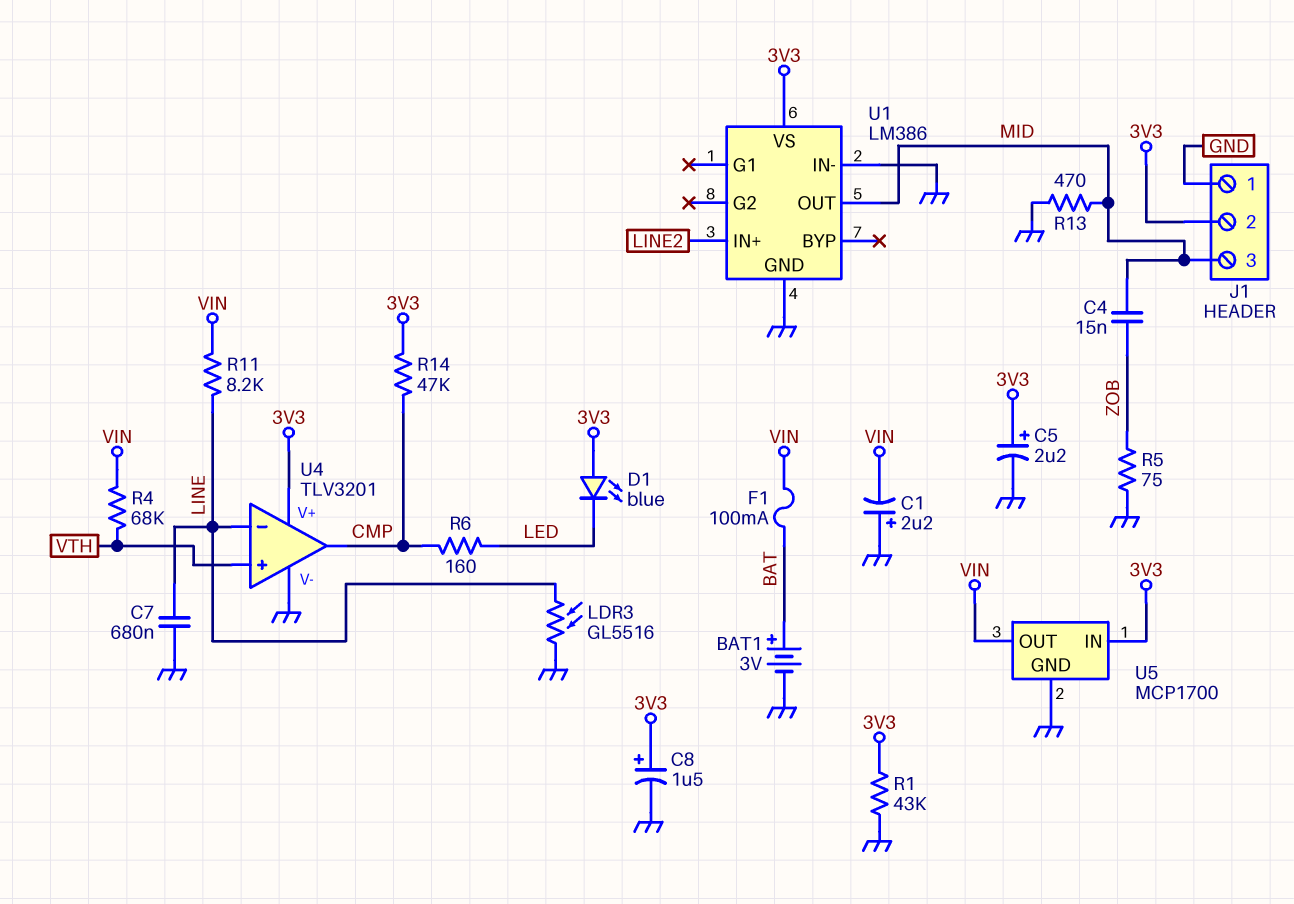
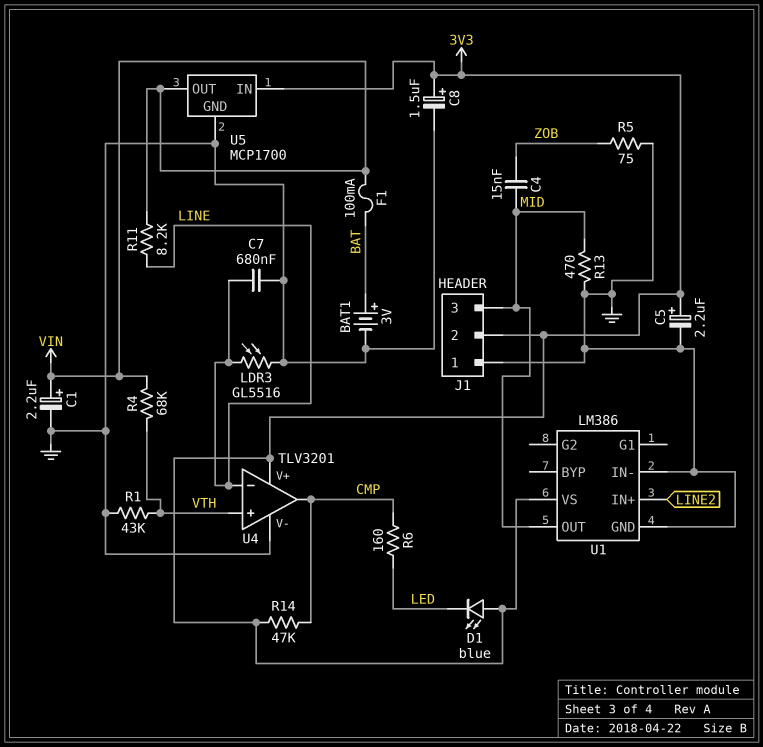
C1: 2.2uF (plus GND, minus VIN) -> 2.2uF (plus VIN, minus GND)
R1: 43k (3V3, GND) -> 43k (GND, VTH)

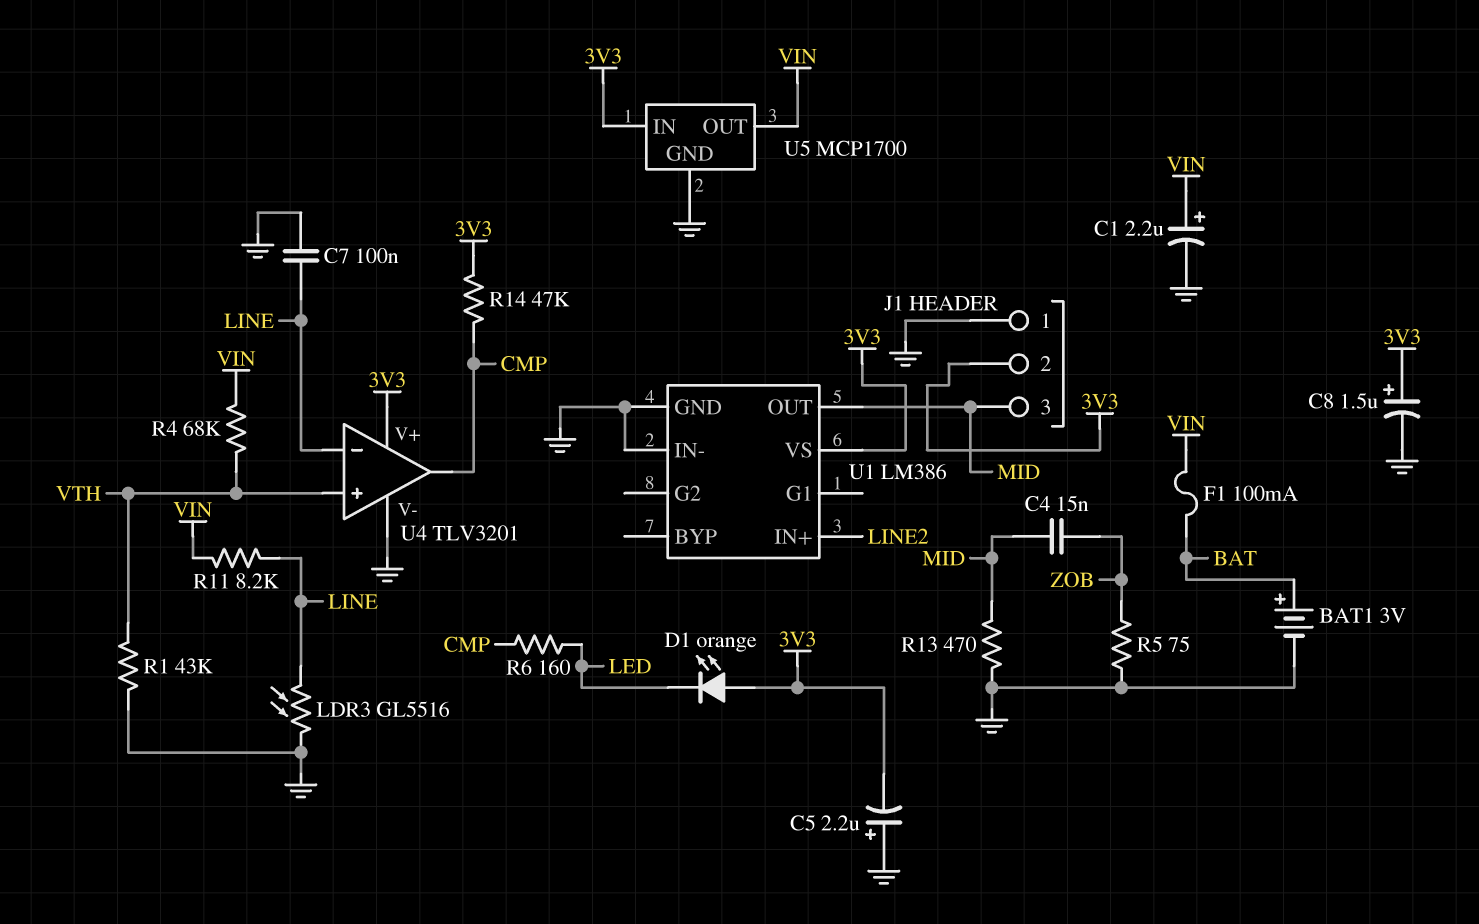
C5: 2.2uF (plus 3V3, minus GND) -> 2.2uF (plus GND, minus 3V3)
C7: 680nF (GND, LINE) -> 100nF (GND, LINE)
D1: LED blue (A 3V3, K LED) -> LED orange (A 3V3, K LED)

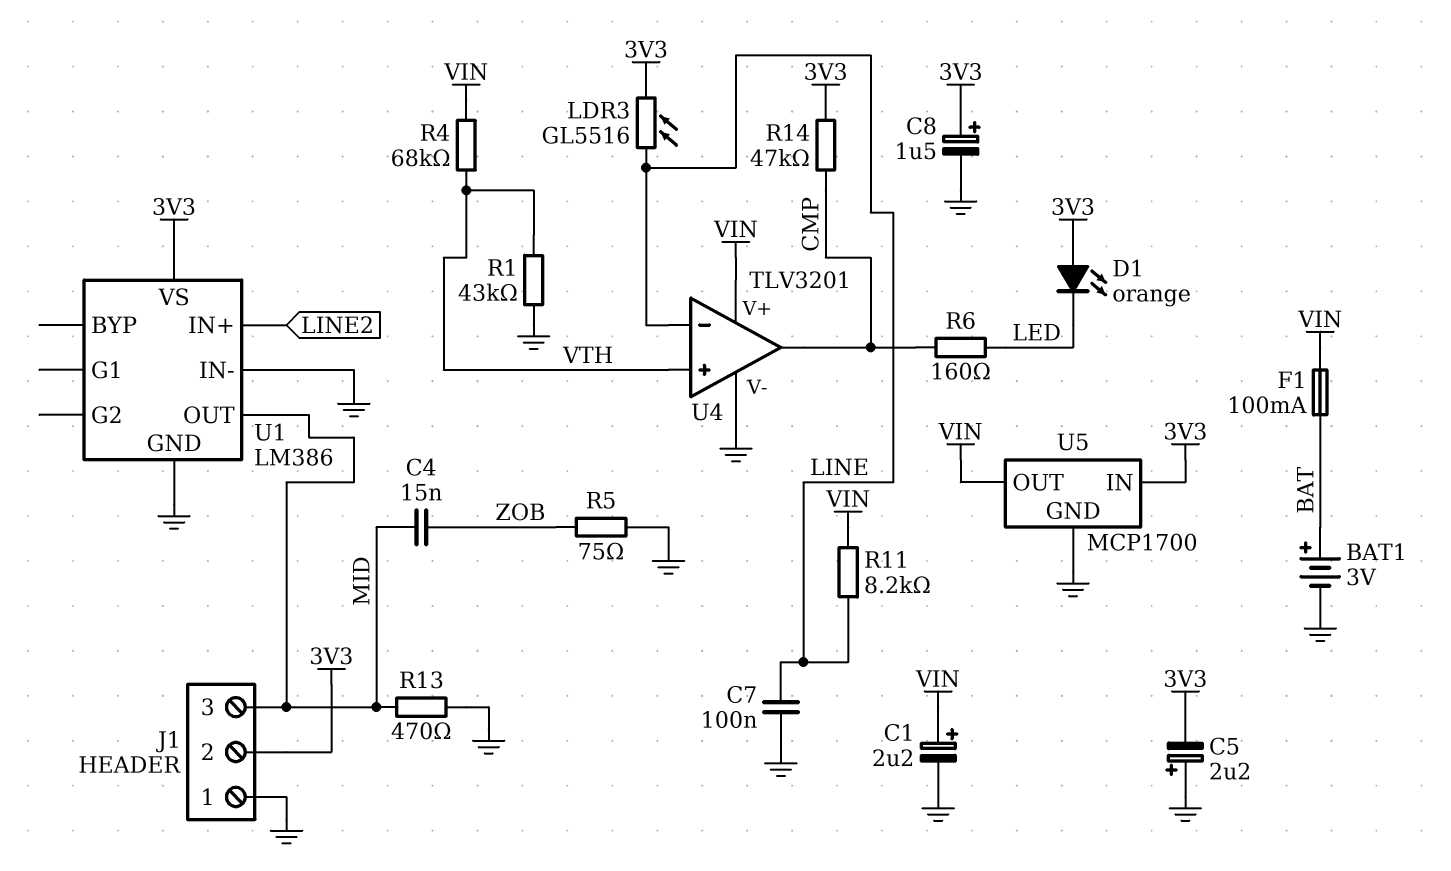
LDR3: GL5516 (GND, LINE) -> GL5516 (3V3, LINE)
U4 pin V+: 3V3 -> VIN

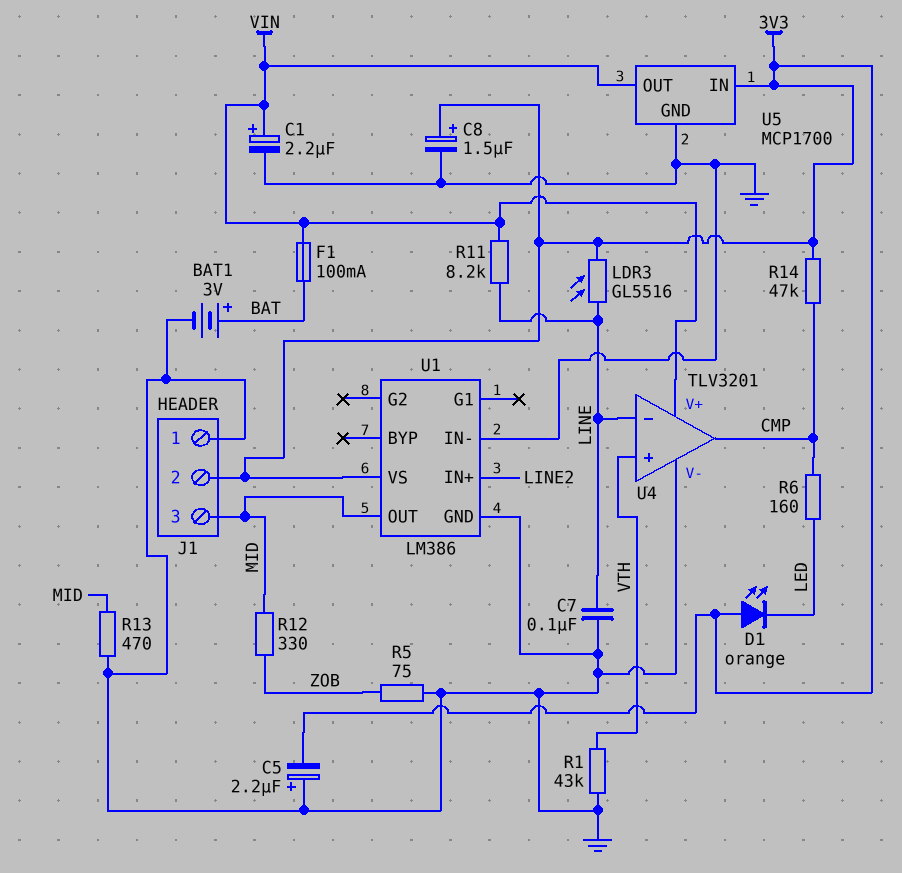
C4: 15nF (MID, ZOB) -> none
R4: 68k (VIN, VTH) -> none
R12: none -> 330 (MID, ZOB)

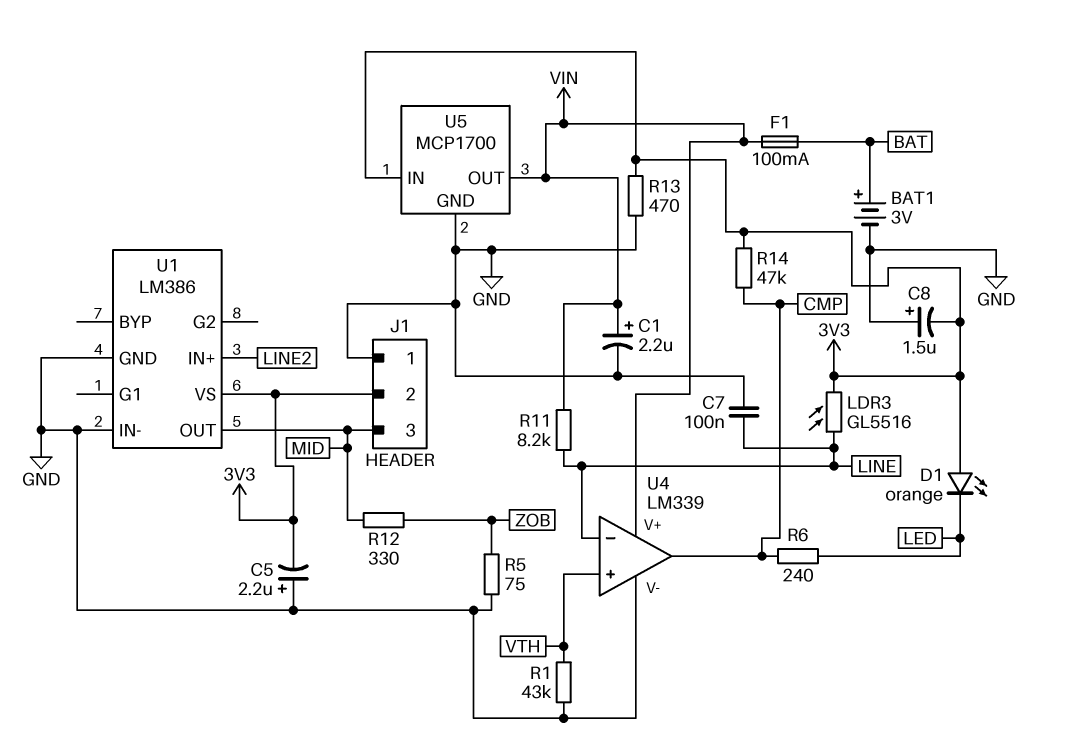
C8: 1.5uF (plus 3V3, minus GND) -> 1.5uF (plus GND, minus 3V3)
R6: 160 (CMP, LED) -> 240 (CMP, LED)
R13: 470 (GND, MID) -> 470 (3V3, GND)
U4: TLV3201 -> LM339

